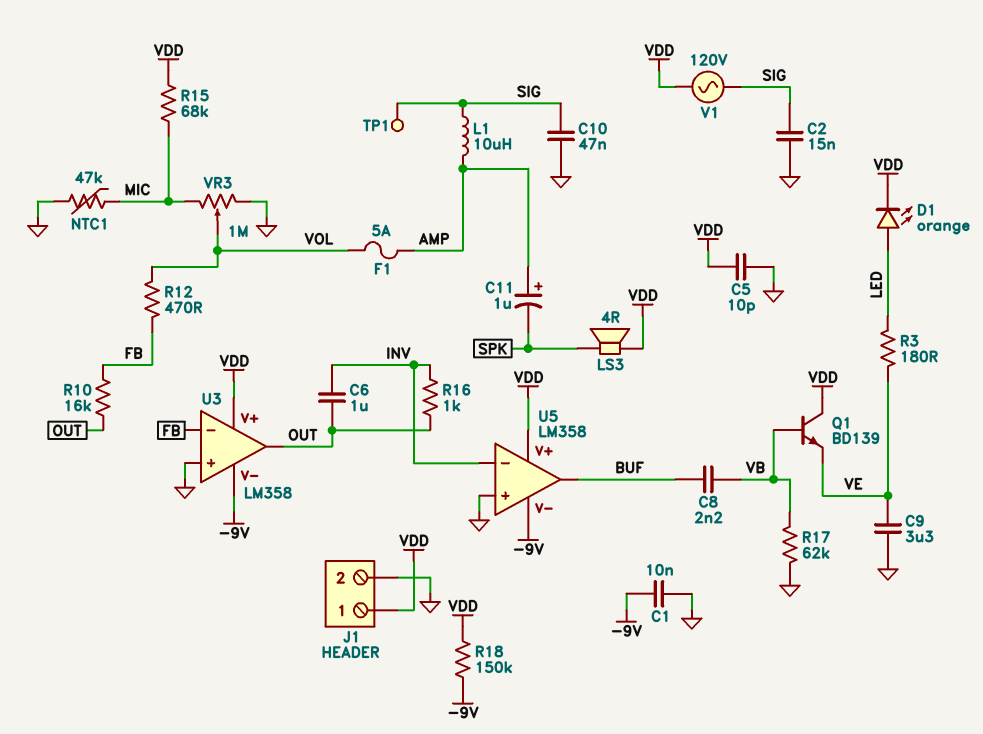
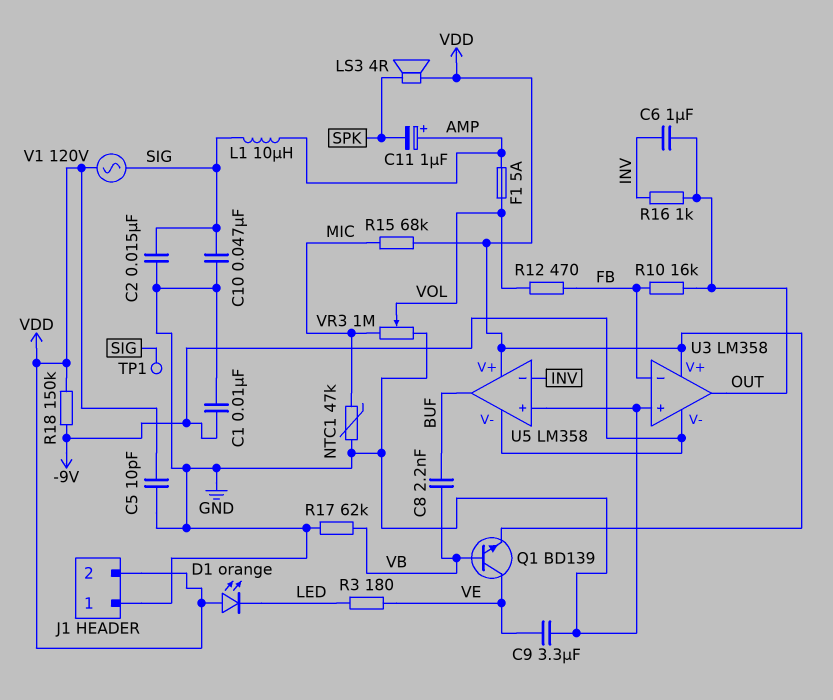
D1: LED orange (A LED, K VDD) -> LED orange (A VDD, K LED)
J1 pin 1: VDD -> GND
J1 pin 2: GND -> VDD
Q1: NPN BD139 (B VB, C VDD, E VE) -> NPN BD139 (B VB, C VE, E VDD)

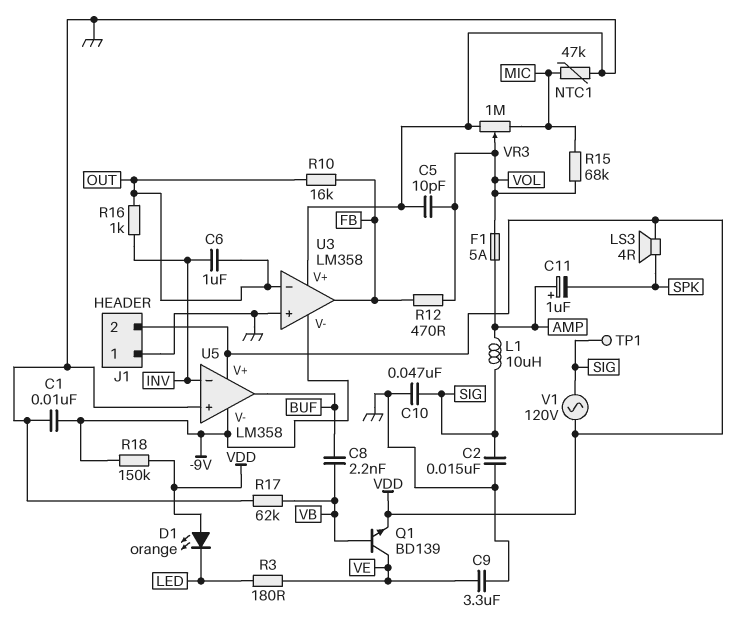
C5: 10pF (GND, VDD) -> 10pF (GND, VOL)
R15: 68k (MIC, VDD) -> 68k (MIC, VOL)
U3 pin V+: VDD -> GND
U3 pin in-: FB -> OUT
U3 pin out: OUT -> FB

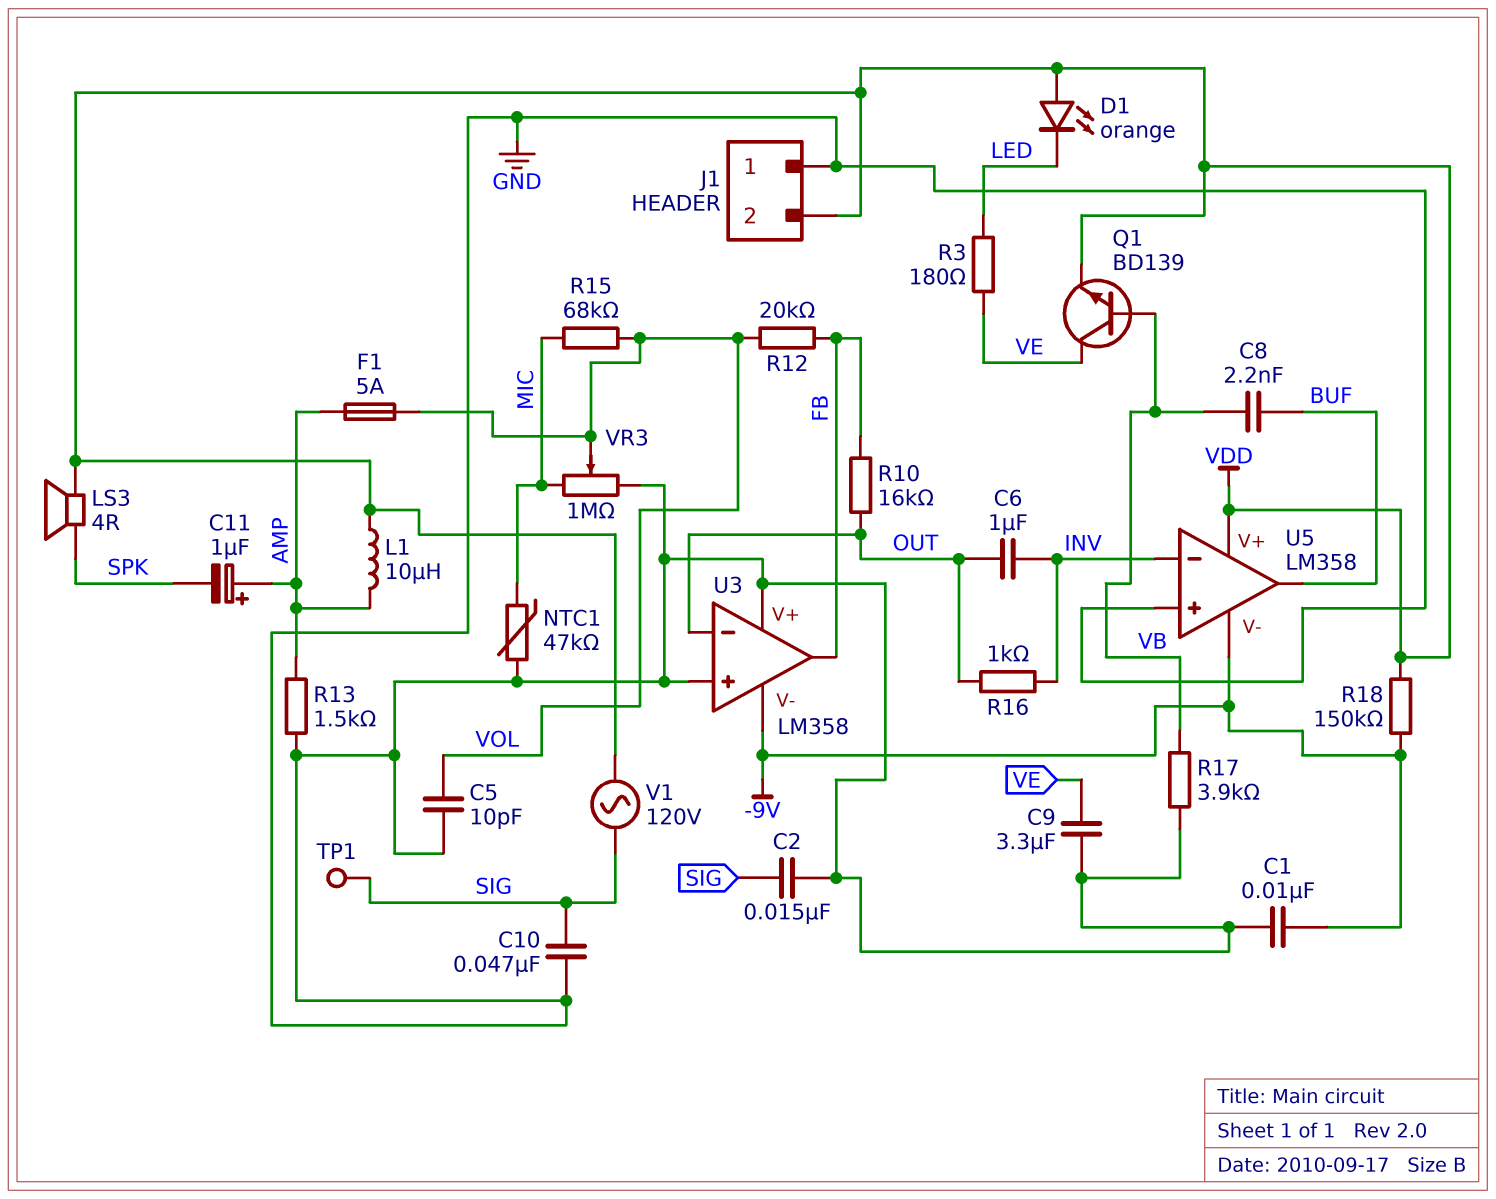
L1: 10uH (AMP, SIG) -> 10uH (AMP, VDD)
R12: 470 (FB, VOL) -> 20k (FB, VOL)
R13: none -> 1.5k (AMP, GND)
R17: 62k (GND, VB) -> 3.9k (GND, VB)

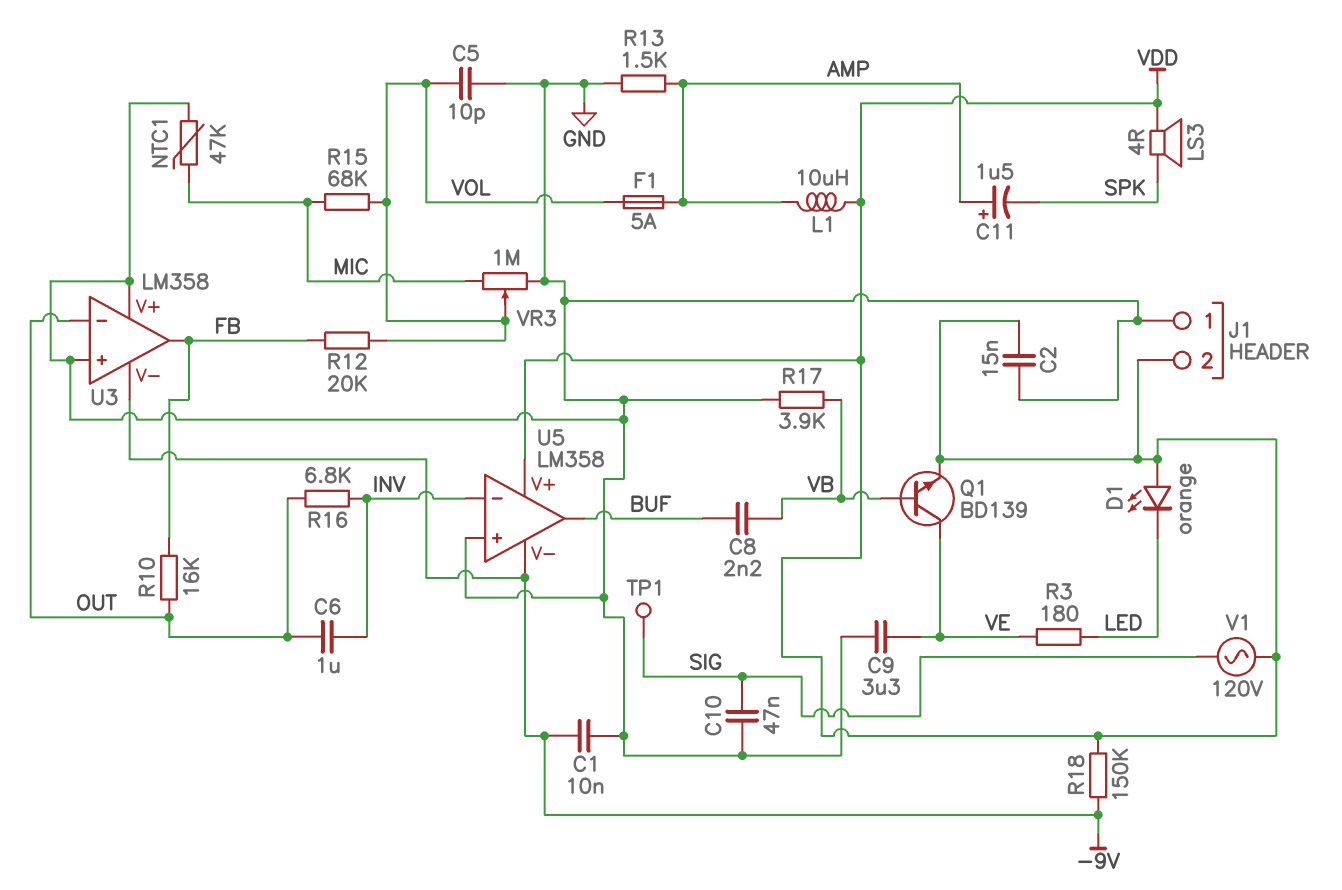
C2: 15nF (GND, SIG) -> 15nF (GND, VDD)
C11: 1uF (plus AMP, minus SPK) -> 1.5uF (plus AMP, minus SPK)
R16: 1k (INV, OUT) -> 6.8k (INV, OUT)

